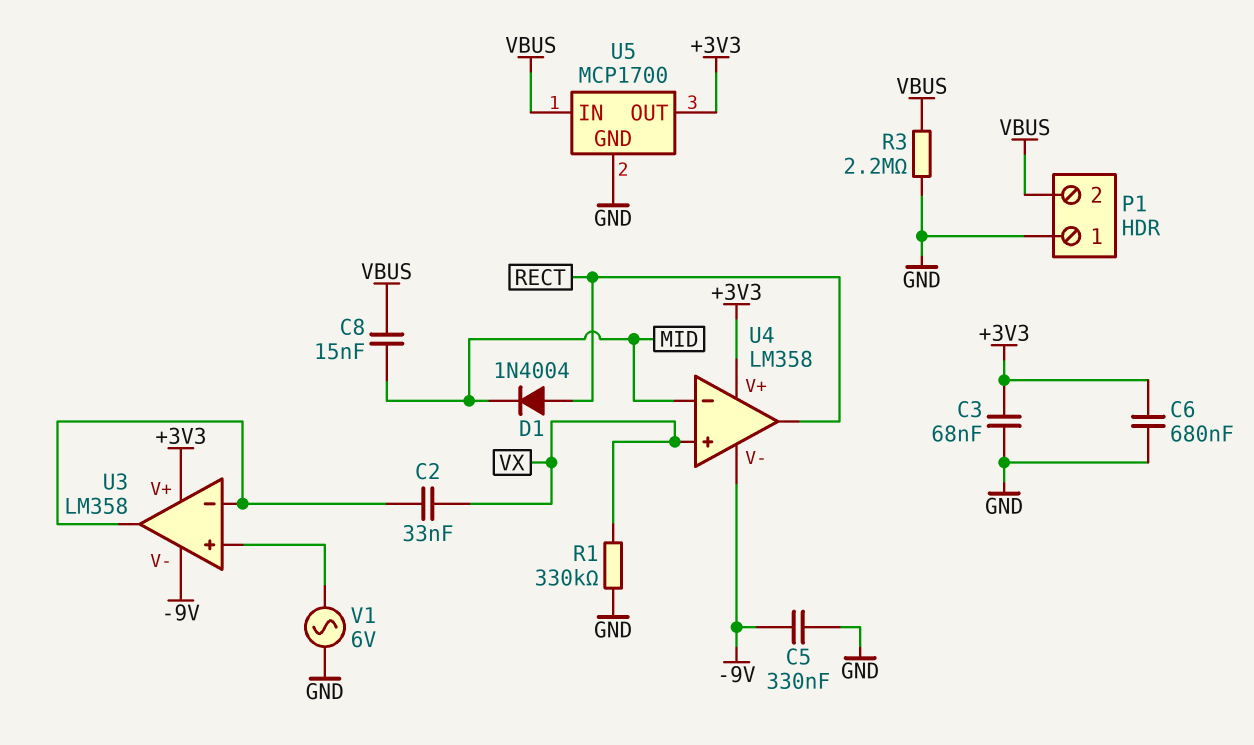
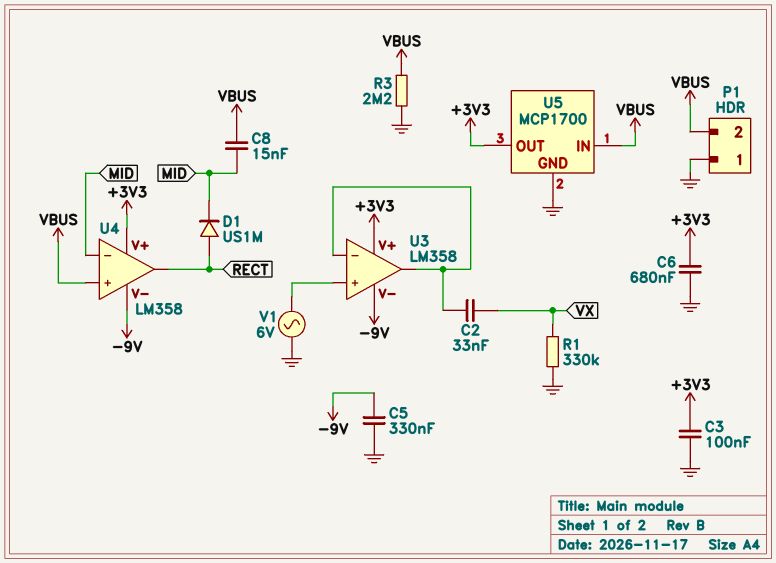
C3: 68nF (+3V3, GND) -> 100nF (+3V3, GND)
D1: diode 1N4004 (A RECT, K MID) -> diode US1M (A RECT, K MID)
U4 pin in+: VX -> VBUS

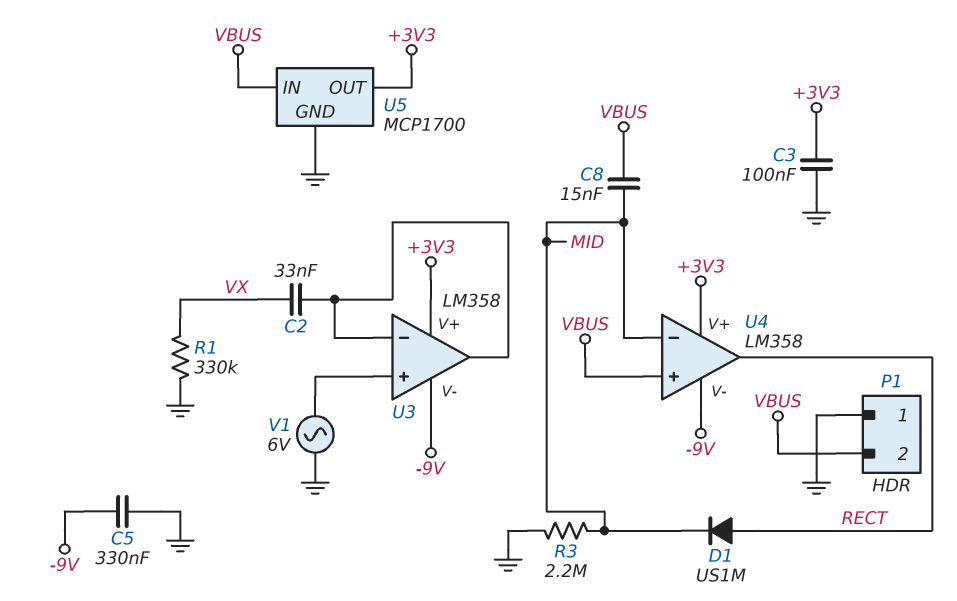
C6: 680nF (+3V3, GND) -> none
R3: 2.2M (GND, VBUS) -> 2.2M (GND, MID)

